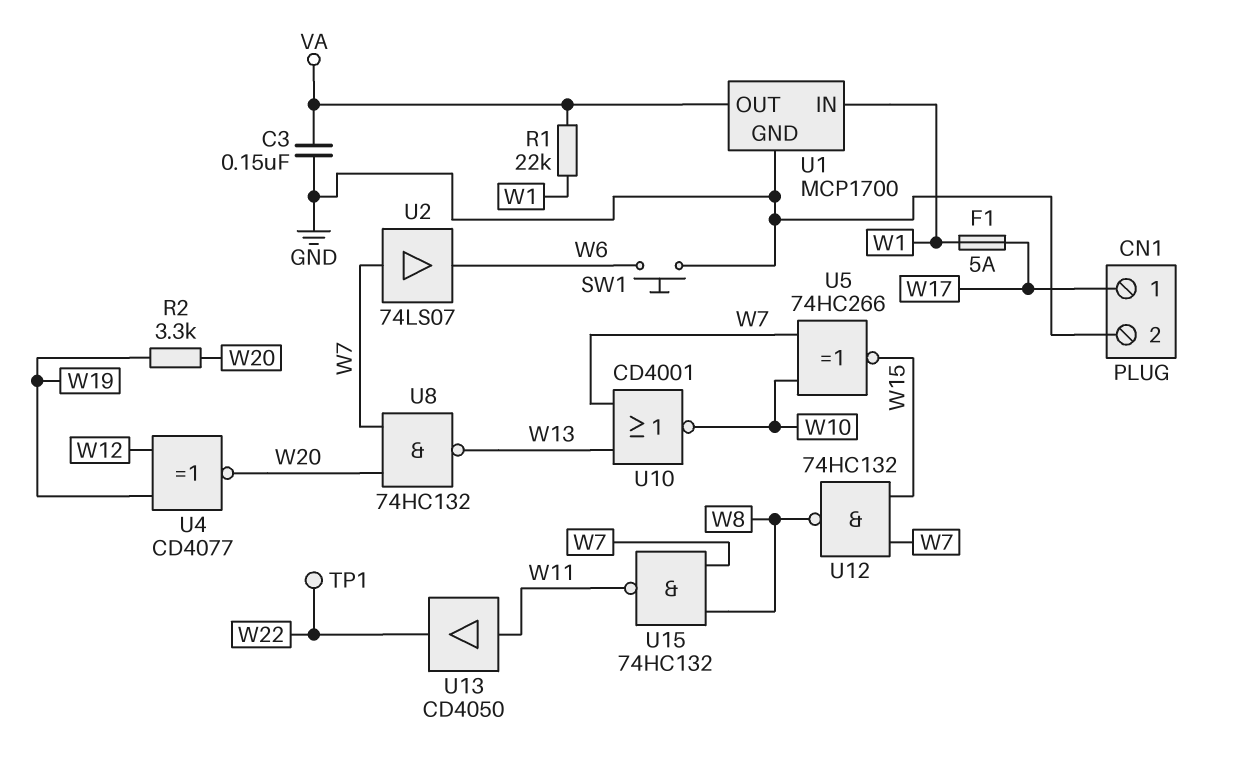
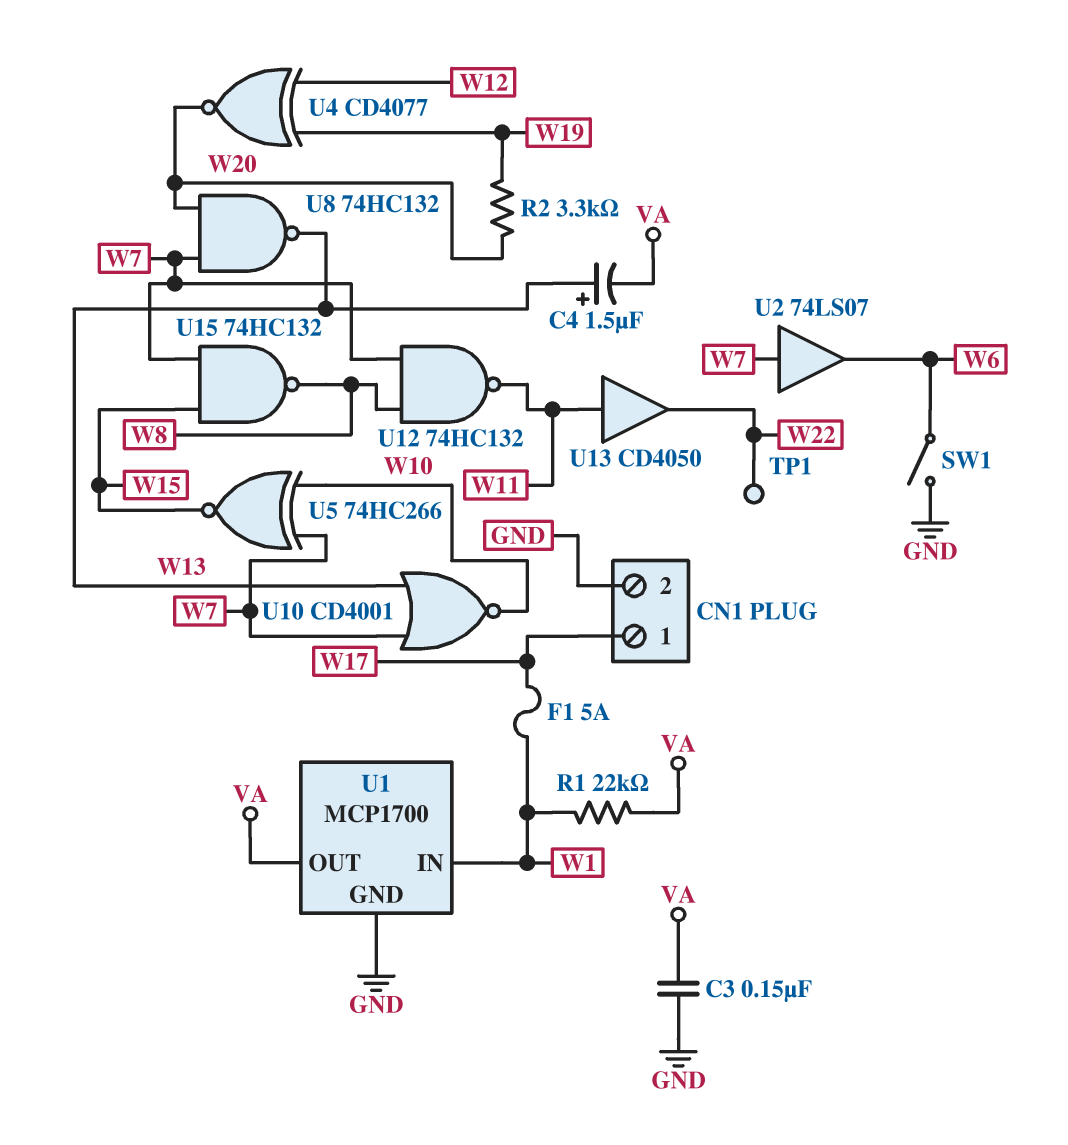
C4: none -> 1.5uF (plus W13, minus VA)
SW1: button (GND, W6) -> switch (GND, W6)
U12: NAND 74HC132 (in W7, in W15, out W8) -> NAND 74HC132 (in W7, in W8, out W11)
U15: NAND 74HC132 (in W7, in W8, out W11) -> NAND 74HC132 (in W7, in W15, out W8)

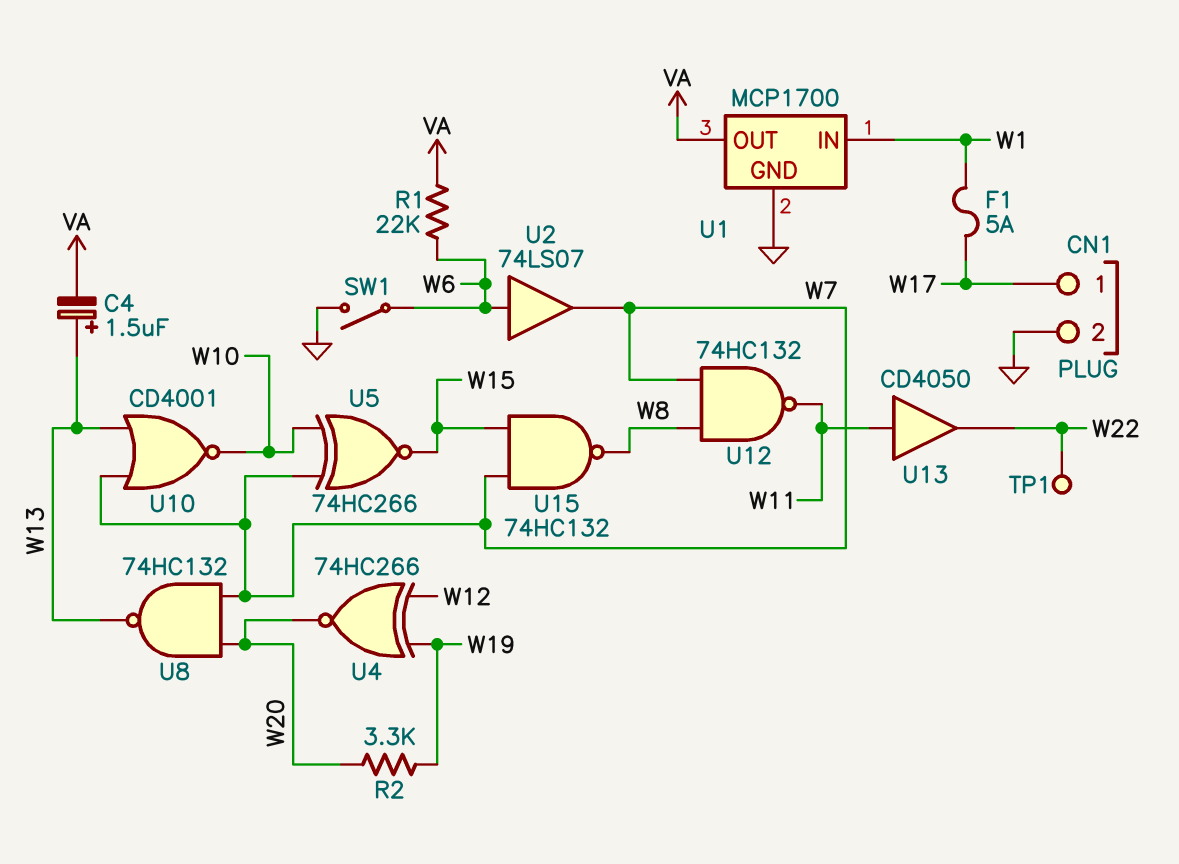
C3: 150nF (GND, VA) -> none
R1: 22k (VA, W1) -> 22k (VA, W6)
U2: buffer 74LS07 (in W7, out W6) -> buffer 74LS07 (in W6, out W7)
U4: XNOR CD4077 (in W12, in W19, out W20) -> XNOR 74HC266 (in W12, in W19, out W20)

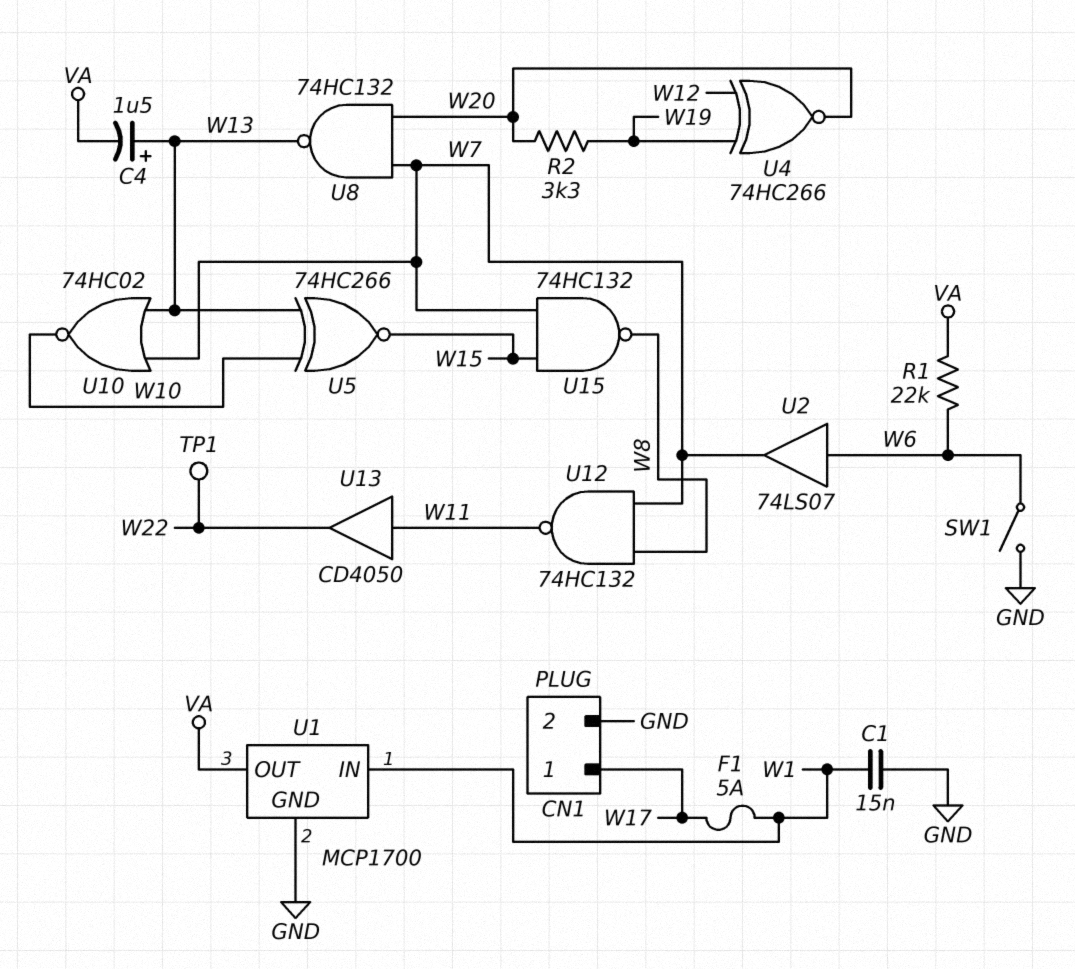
C1: none -> 15nF (GND, W1)
U5: XNOR 74HC266 (in W7, in W10, out W15) -> XNOR 74HC266 (in W10, in W13, out W15)
U10: NOR CD4001 (in W7, in W13, out W10) -> NOR 74HC02 (in W7, in W13, out W10)

